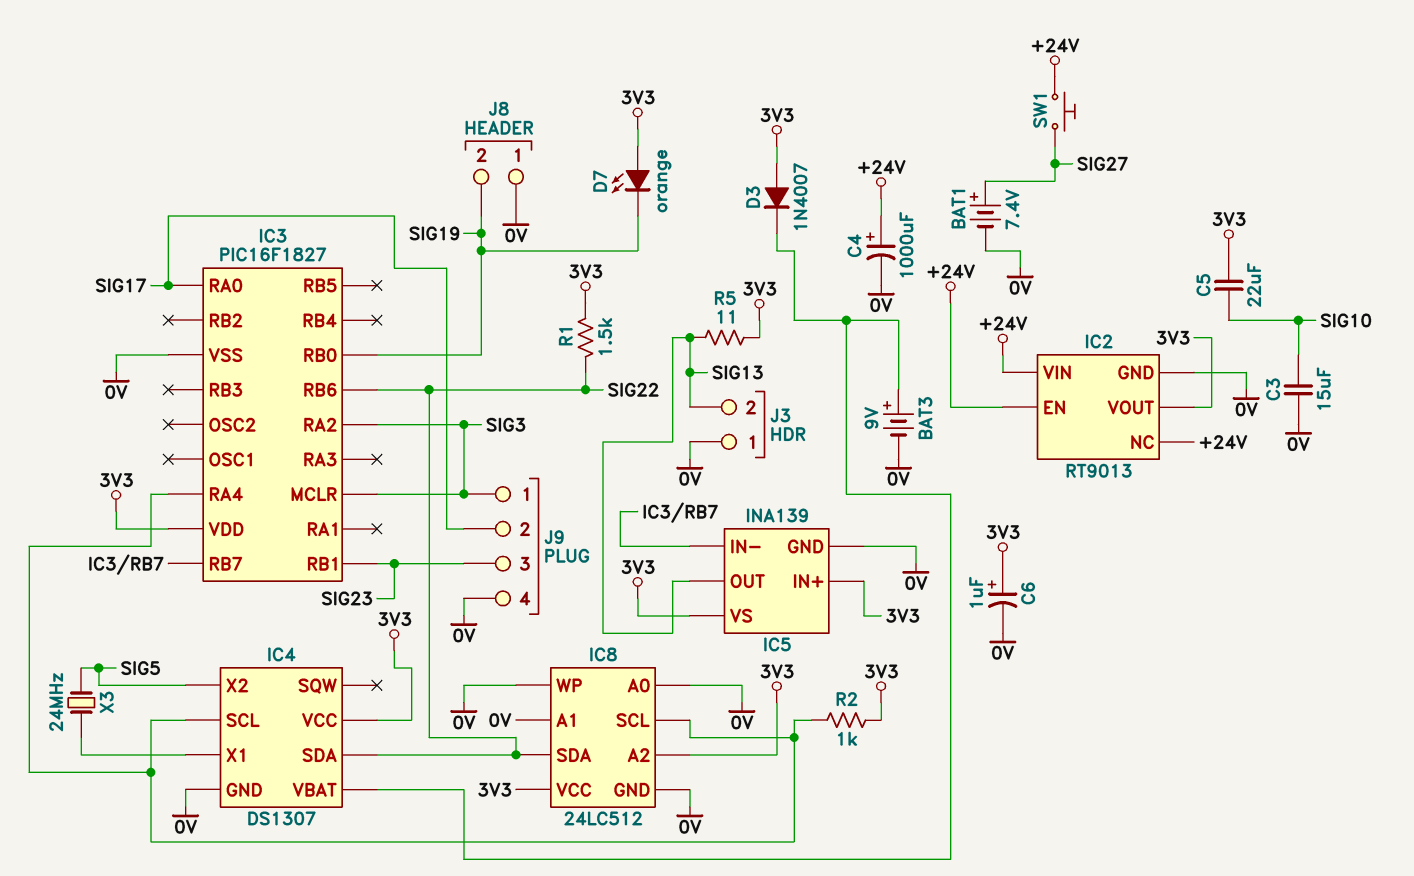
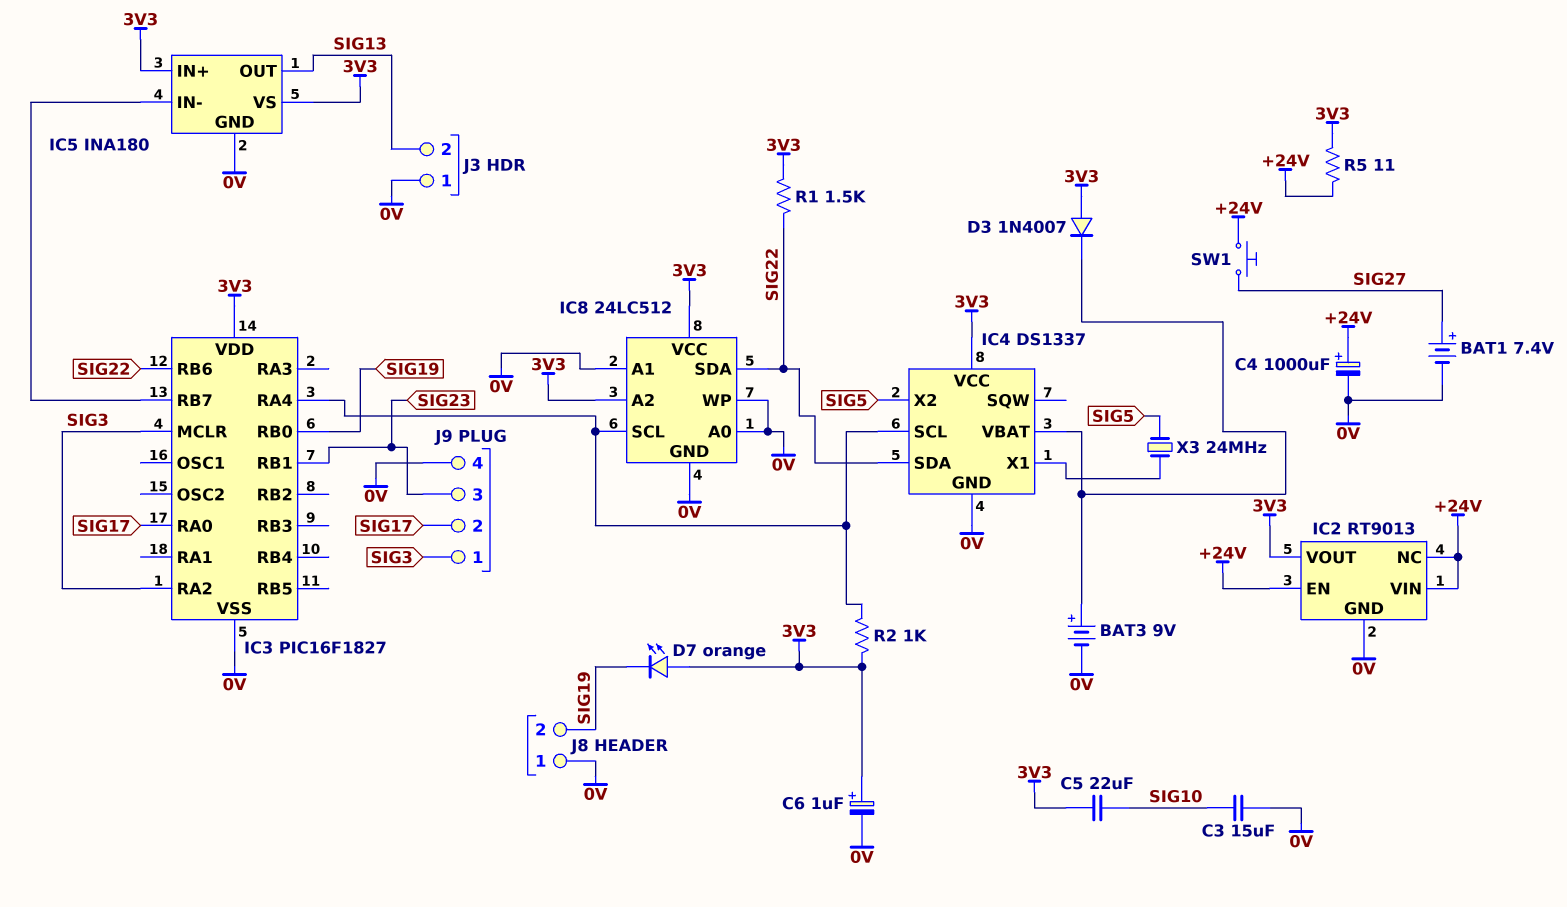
IC4: DS1307 -> DS1337
IC5: INA139 -> INA180
R5: 11 (3V3, SIG13) -> 11 (+24V, 3V3)

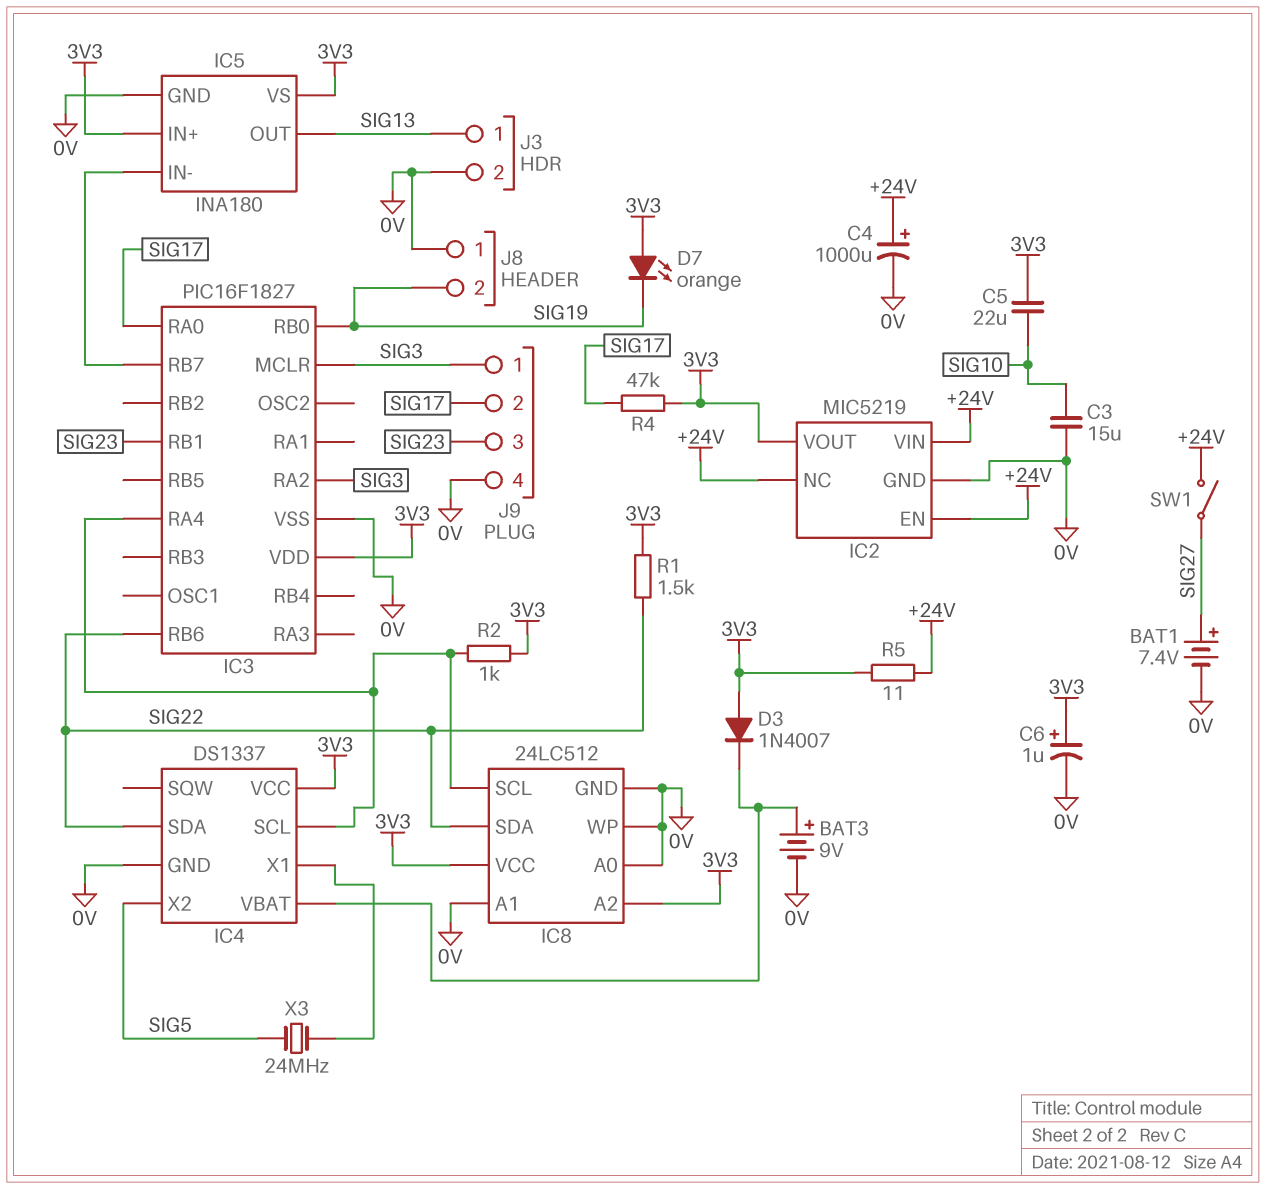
IC2: RT9013 -> MIC5219
J3 pin 1: 0V -> SIG13
J3 pin 2: SIG13 -> 0V
R4: none -> 47k (3V3, SIG17)
SW1: button (+24V, SIG27) -> switch (+24V, SIG27)

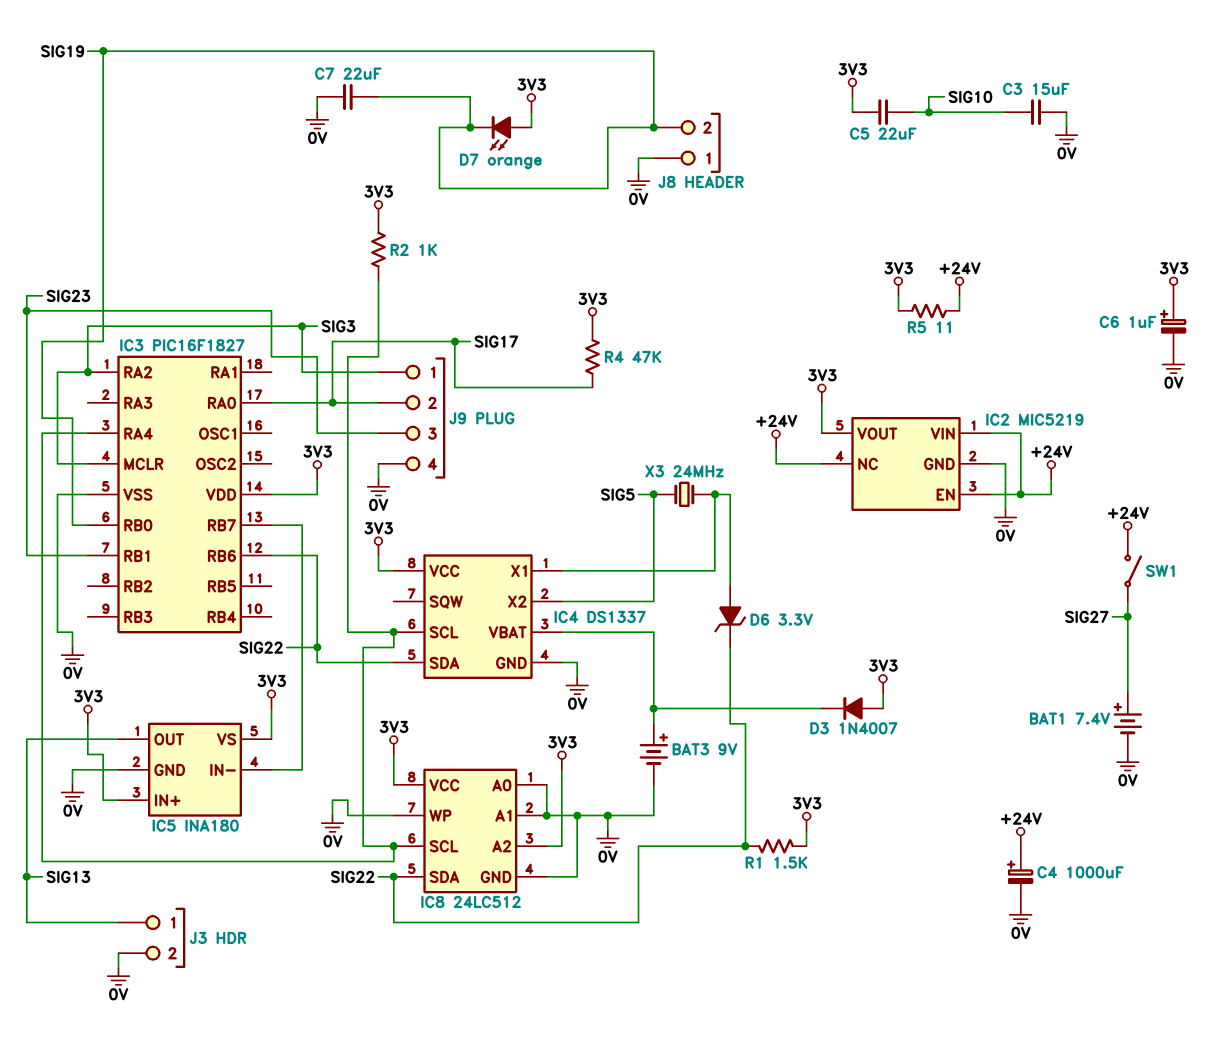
C7: none -> 22uF (0V, SIG19)
D6: none -> zener 3.3V (A IC4/X1, K SIG22)

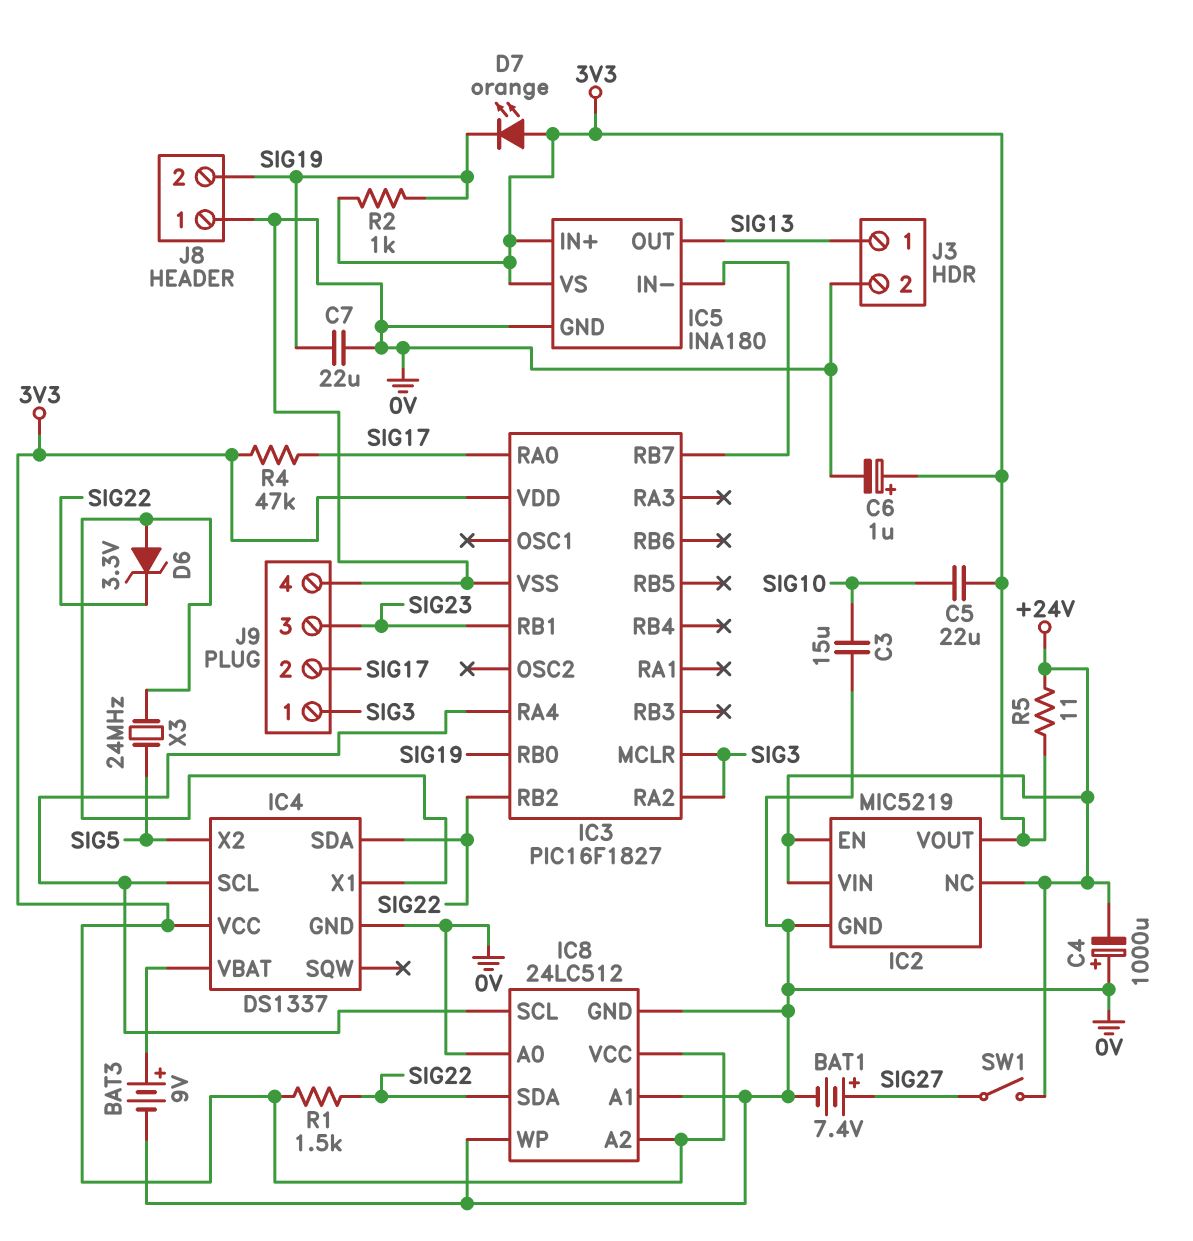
C4: 1000uF (plus +24V, minus 0V) -> 1000uF (plus 0V, minus +24V)
D3: diode 1N4007 (A 3V3, K IC4/VBAT) -> none
IC3 pin RB2: none -> SIG22
IC3 pin RB6: SIG22 -> none
R2: 1k (3V3, IC3/RA4) -> 1k (3V3, SIG19)

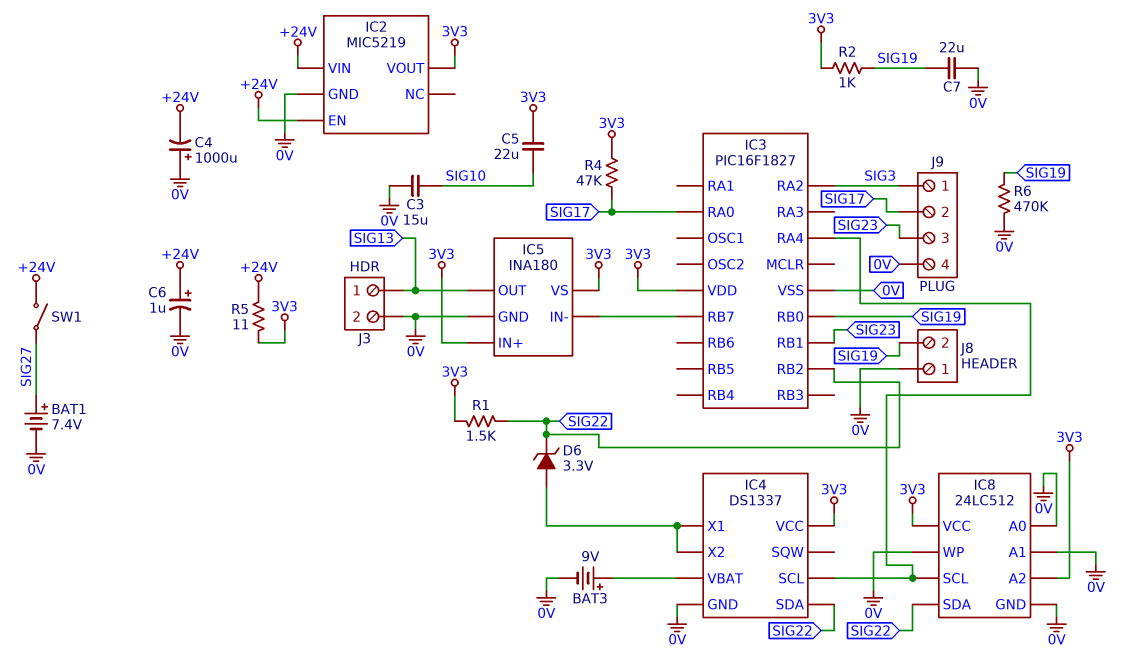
C6: 1uF (plus 3V3, minus 0V) -> 1uF (plus +24V, minus 0V)
D7: LED orange (A 3V3, K SIG19) -> none
IC2 pin NC: +24V -> none
IC3 pin MCLR: SIG3 -> none
IC4 pin X2: SIG5 -> IC4/X1
R6: none -> 470k (0V, SIG19)
X3: 24MHz (IC4/X1, SIG5) -> none

